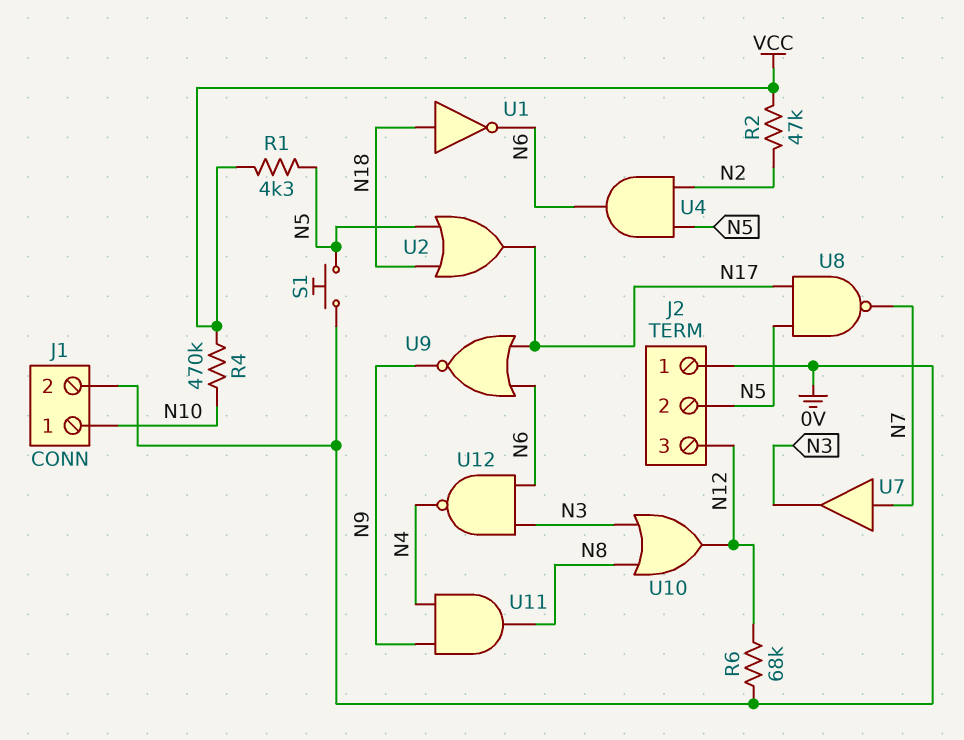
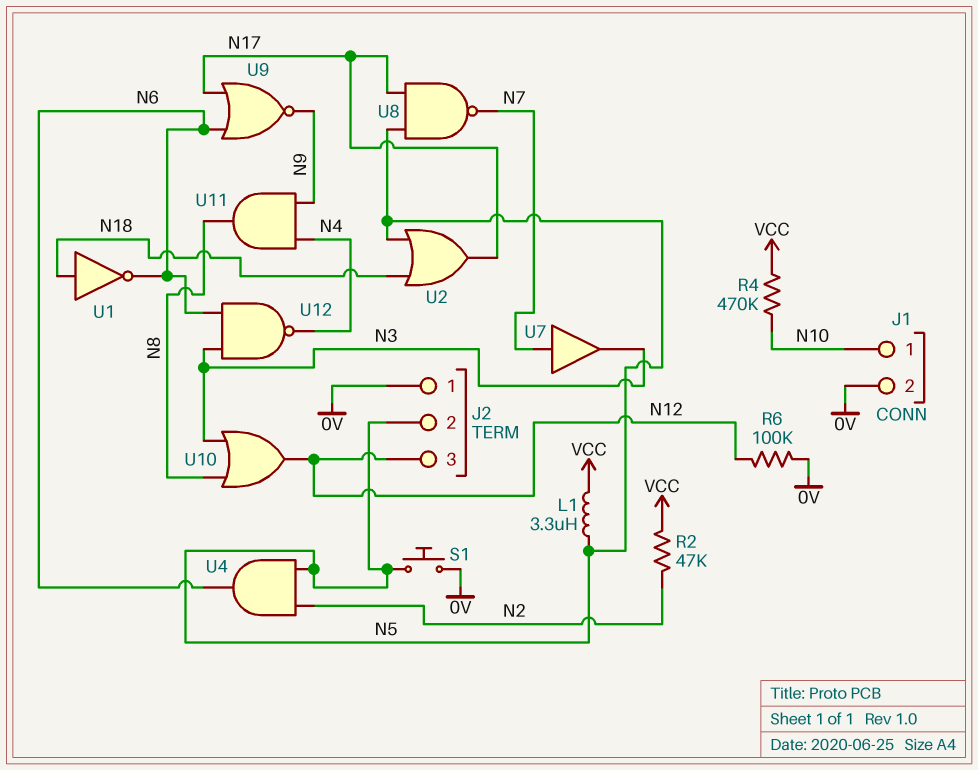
L1: none -> 3.3uH (N5, VCC)
R1: 4.3k (N5, VCC) -> none
R6: 68k (0V, N12) -> 100k (0V, N12)

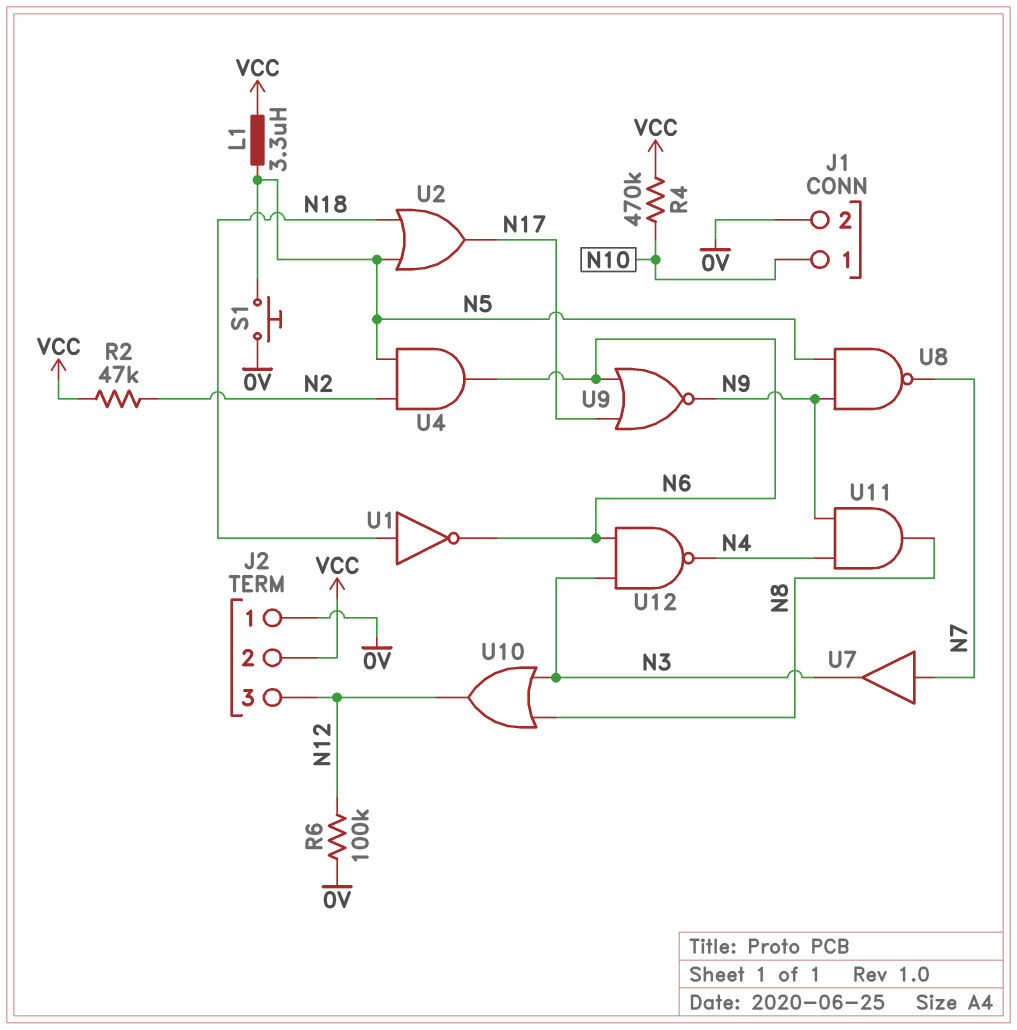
J2 pin 2: N5 -> VCC
U8: NAND (in N5, in N17, out N7) -> NAND (in N5, in N9, out N7)

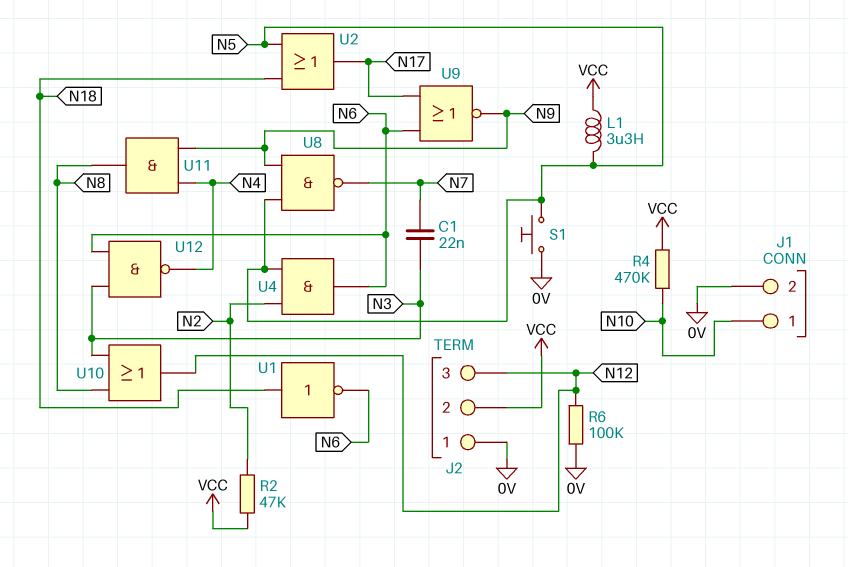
C1: none -> 22nF (N3, N7)
U7: buffer (in N7, out N3) -> none

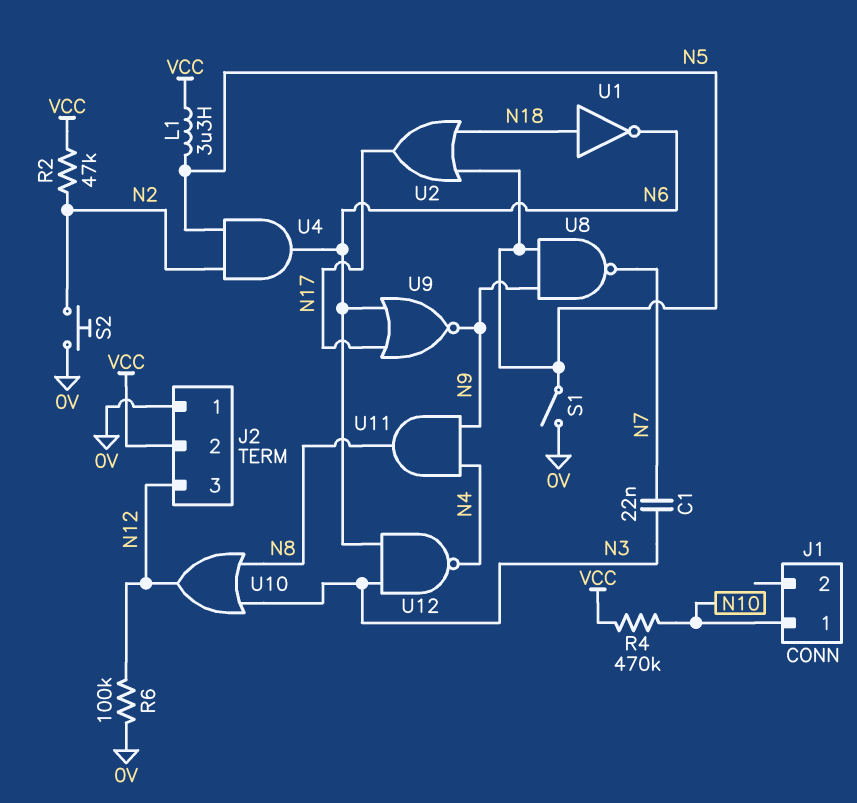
J1 pin 2: 0V -> none
S1: button (0V, N5) -> switch (0V, N5)
S2: none -> button (0V, N2)

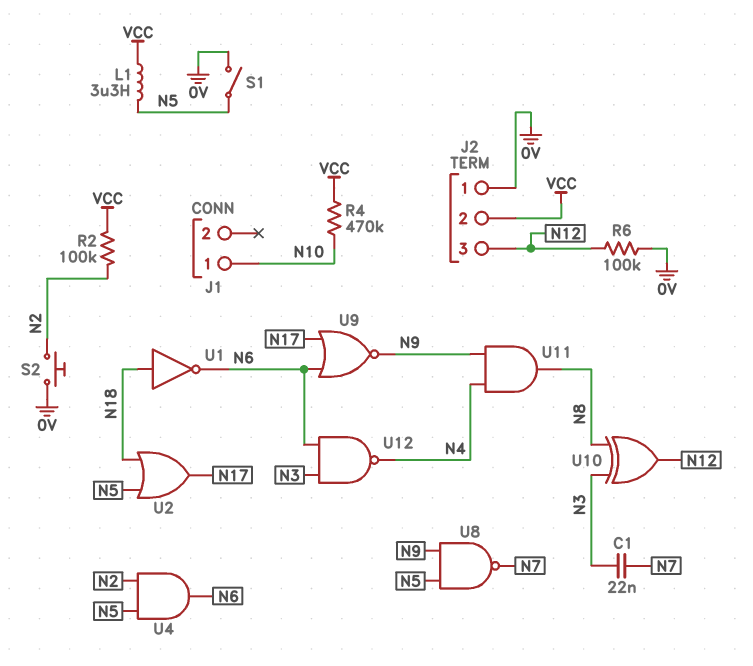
R2: 47k (N2, VCC) -> 100k (N2, VCC)
U10: OR (in N3, in N8, out N12) -> XOR (in N3, in N8, out N12)

